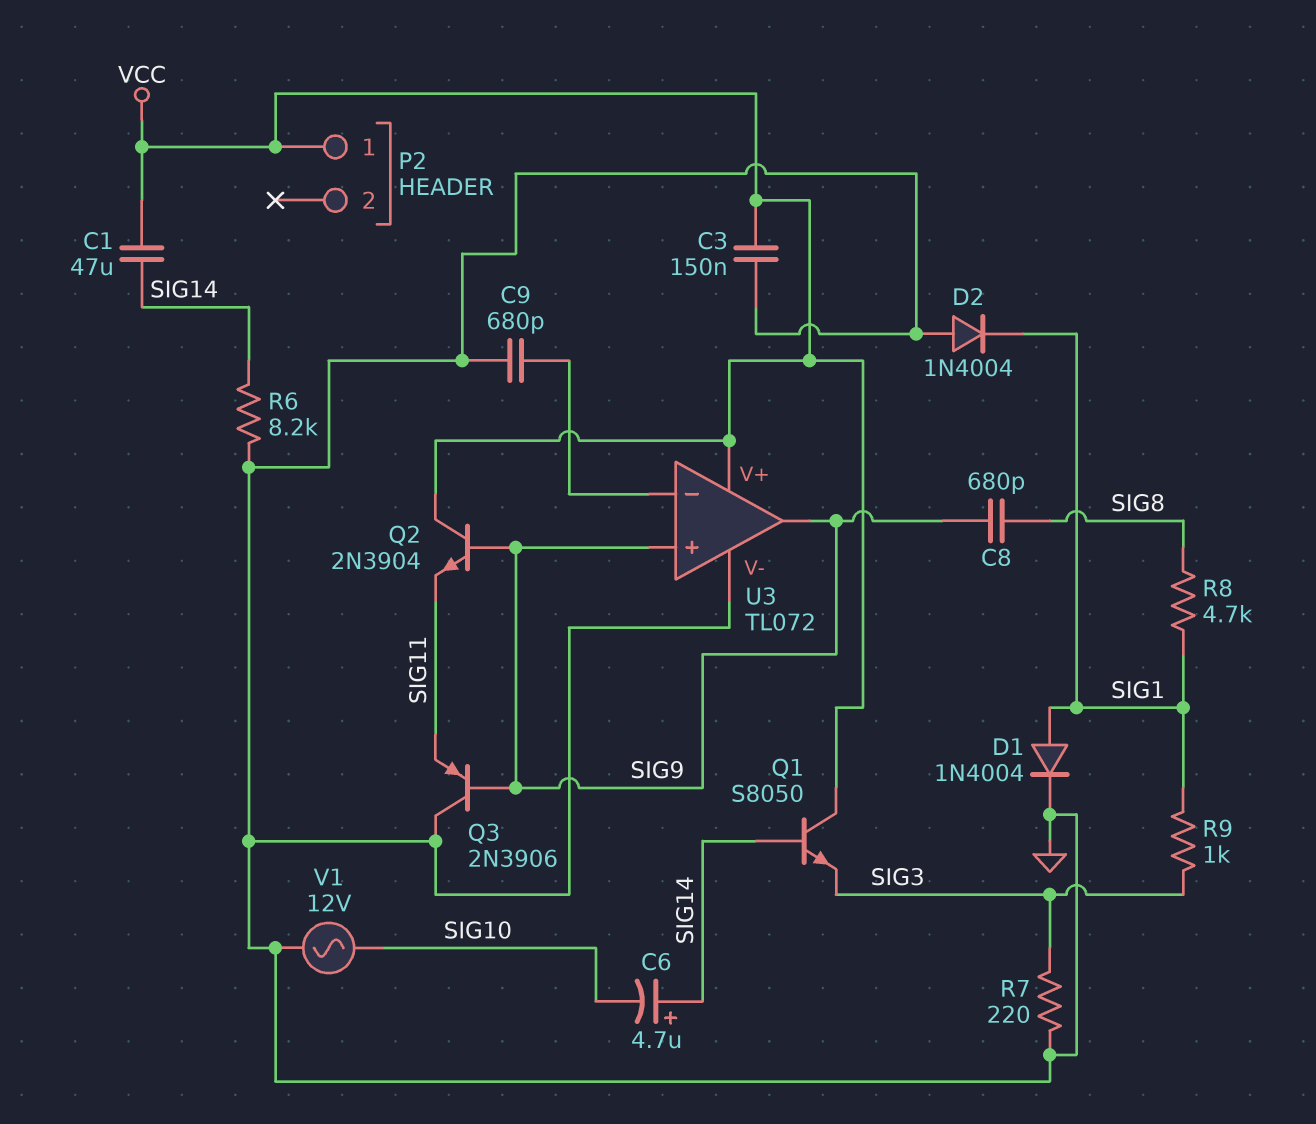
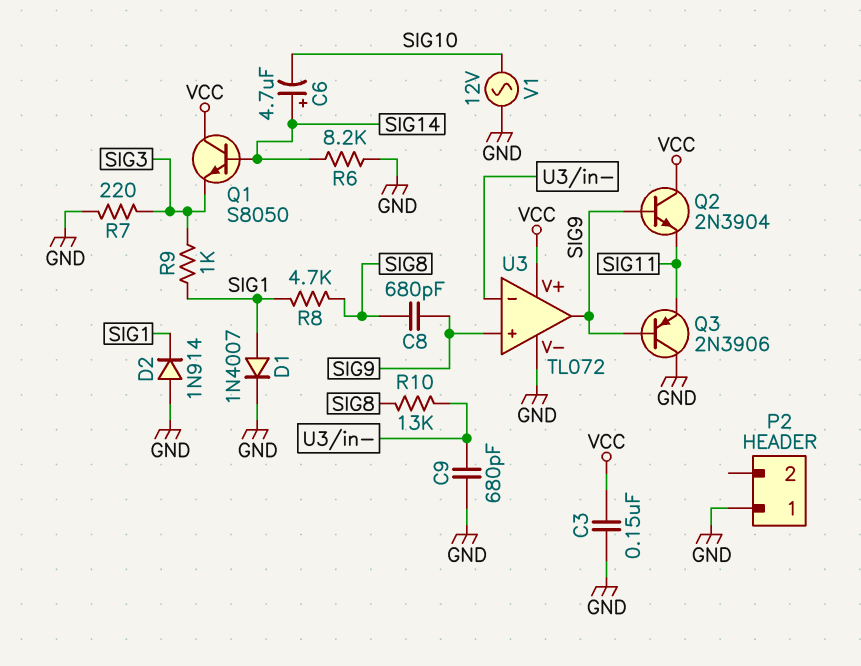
C1: 47uF (SIG14, VCC) -> none
D1: diode 1N4004 (A SIG1, K GND) -> diode 1N4007 (A SIG1, K GND)
D2: diode 1N4004 (A GND, K SIG1) -> diode 1N914 (A GND, K SIG1)
P2 pin 1: VCC -> GND
R10: none -> 13k (SIG8, U3/in-)

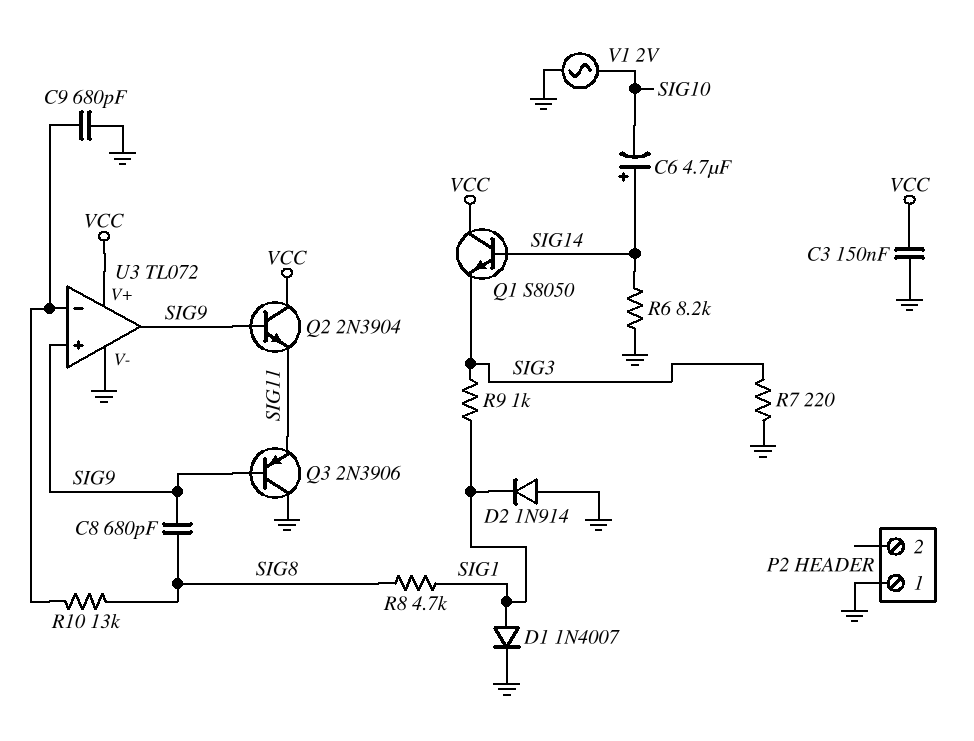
V1: AC 12V (GND, SIG10) -> AC 2V (GND, SIG10)

